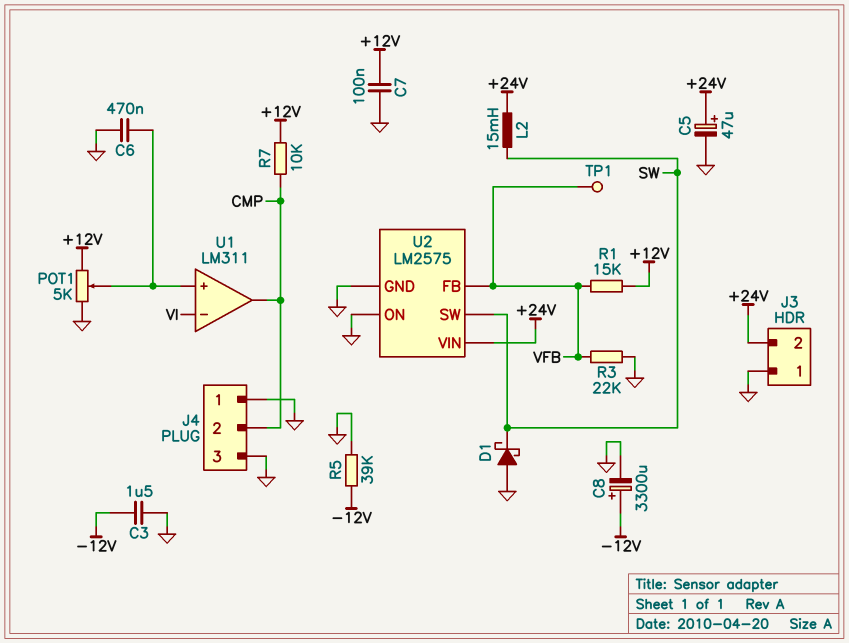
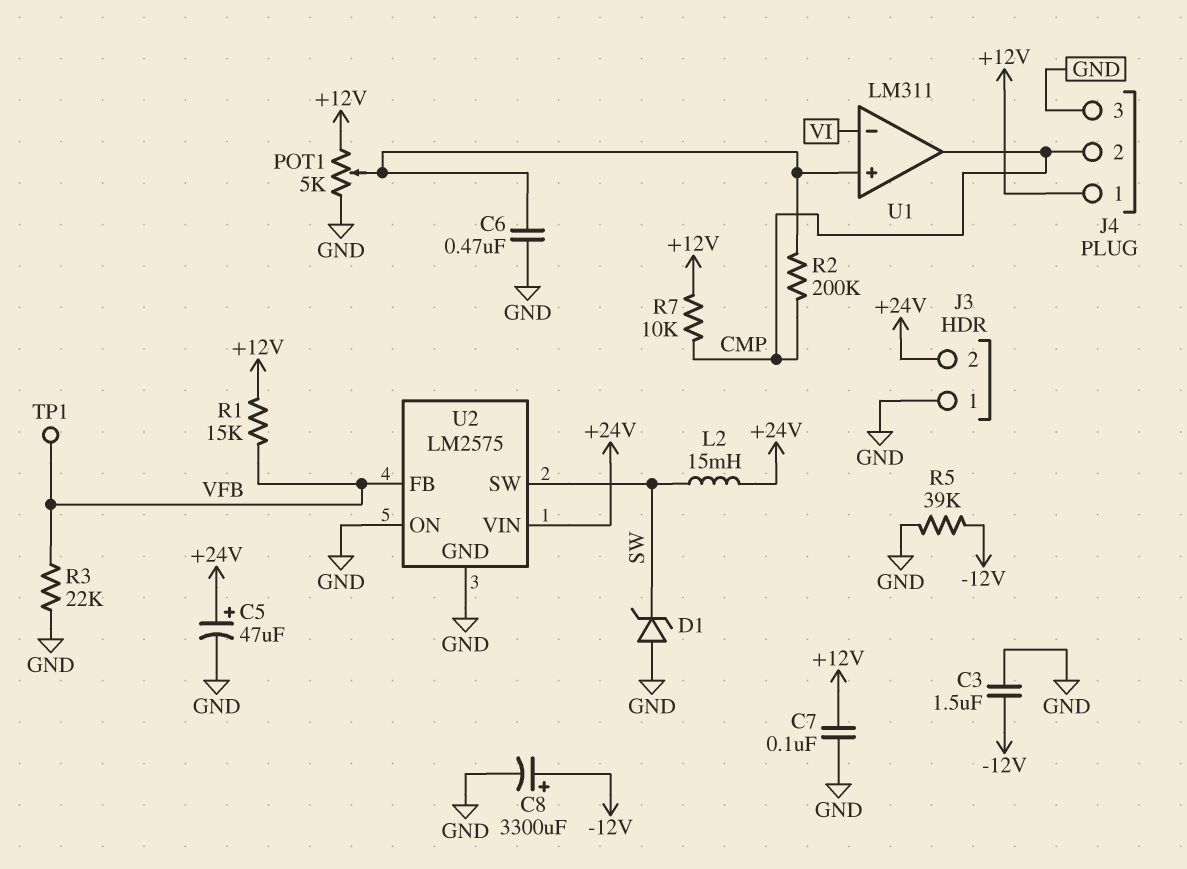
D1: schottky (A GND, K SW) -> zener (A GND, K SW)
J4 pin 1: GND -> +12V
R2: none -> 200k (CMP, U1/in+)

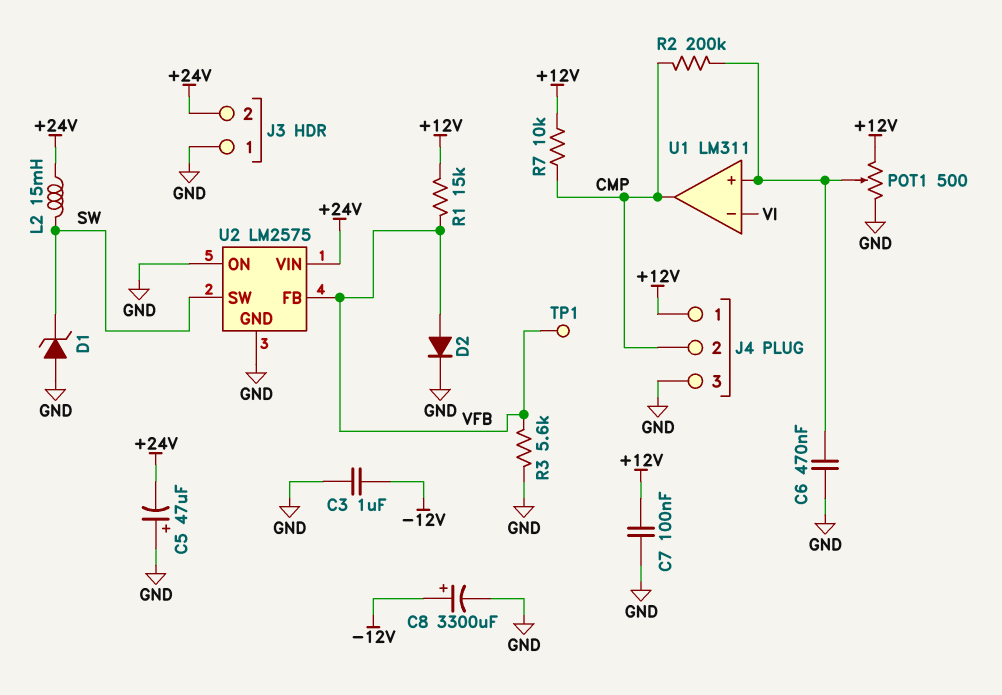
C3: 1.5uF (-12V, GND) -> 1uF (-12V, GND)
C5: 47uF (plus +24V, minus GND) -> 47uF (plus GND, minus +24V)
D2: none -> diode (A VFB, K GND)
POT1: 5k (+12V, GND, wiper U1/in+) -> 500 (+12V, GND, wiper U1/in+)
R3: 22k (GND, VFB) -> 5.6k (GND, VFB)
R5: 39k (-12V, GND) -> none

